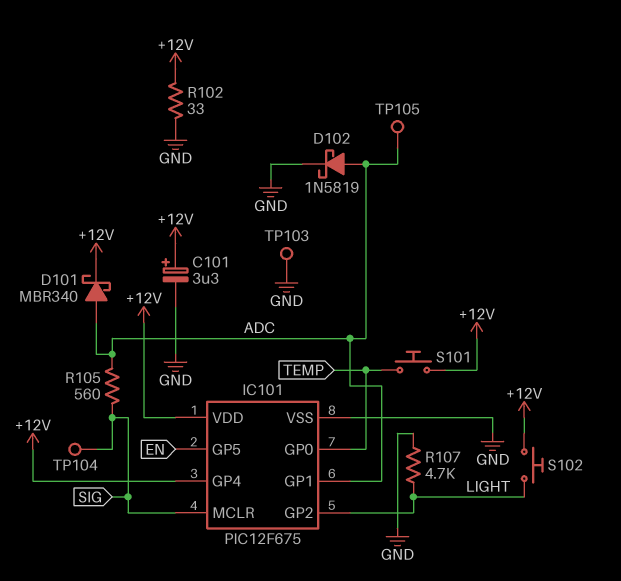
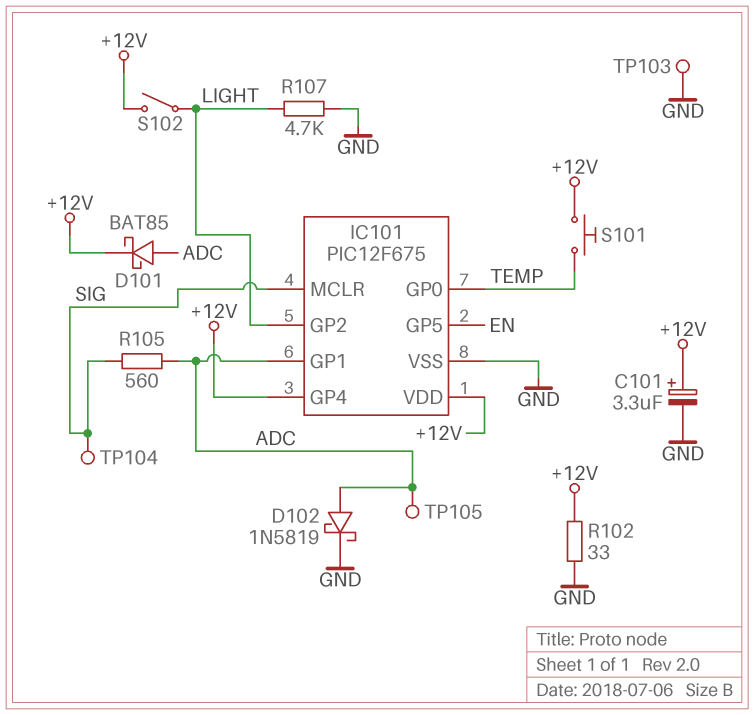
D101: schottky MBR340 (A ADC, K +12V) -> schottky BAT85 (A ADC, K +12V)
S102: button (+12V, LIGHT) -> switch (+12V, LIGHT)

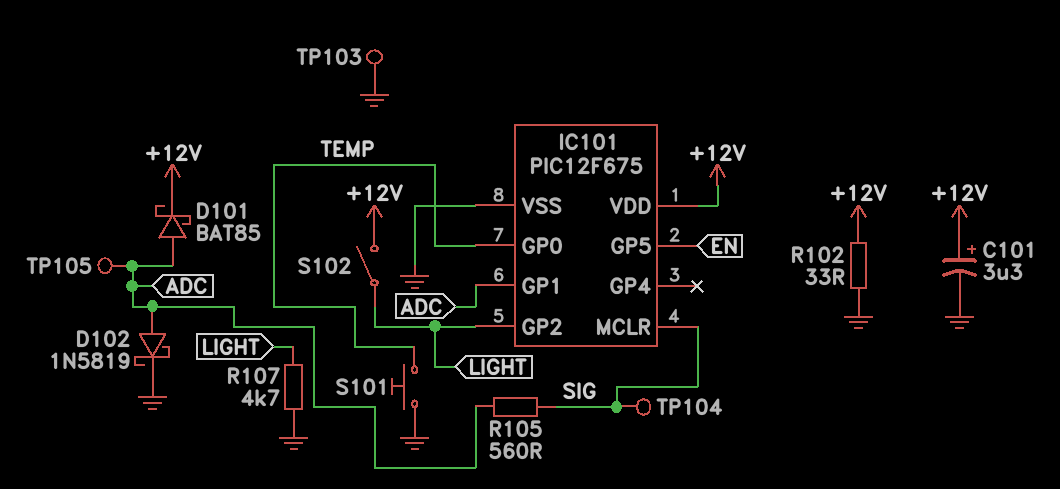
IC101 pin GP4: +12V -> none
S101: button (+12V, TEMP) -> button (GND, TEMP)

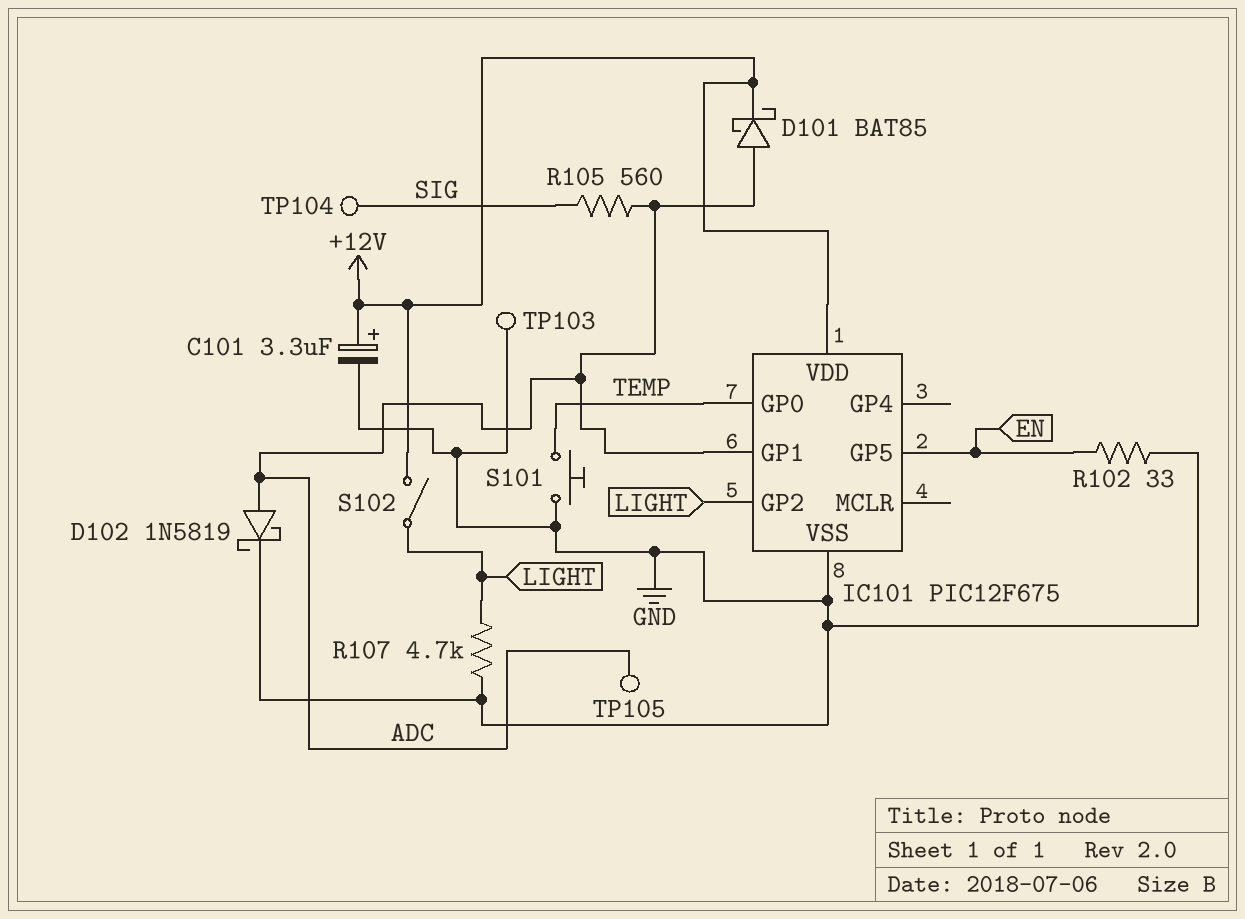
IC101 pin MCLR: SIG -> none
R102: 33 (+12V, GND) -> 33 (EN, GND)

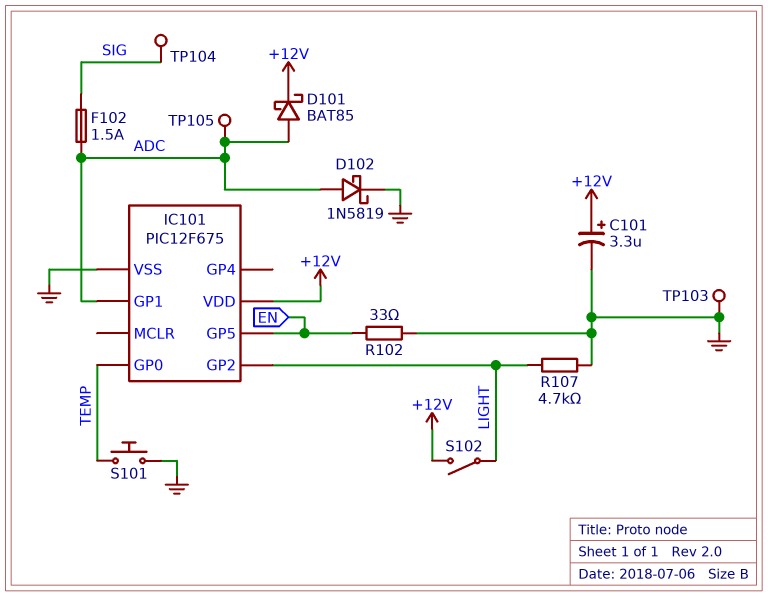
F102: none -> 1.5A (ADC, SIG)
R105: 560 (ADC, SIG) -> none

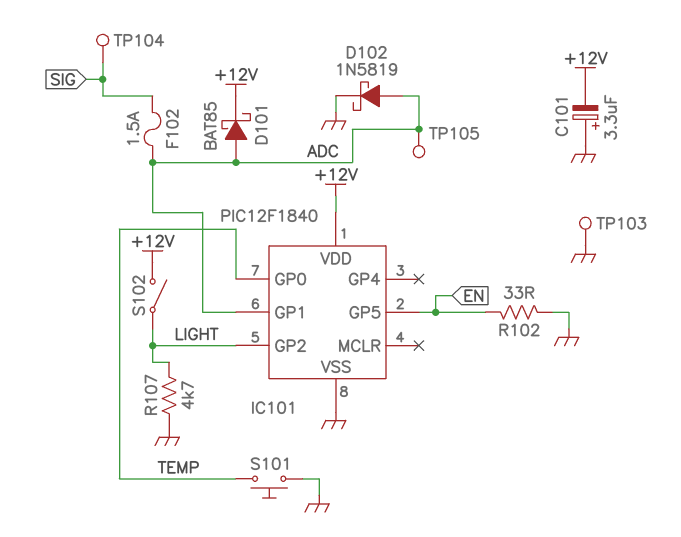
C101: 3.3uF (plus +12V, minus GND) -> 3.3uF (plus GND, minus +12V)
IC101: PIC12F675 -> PIC12F1840

